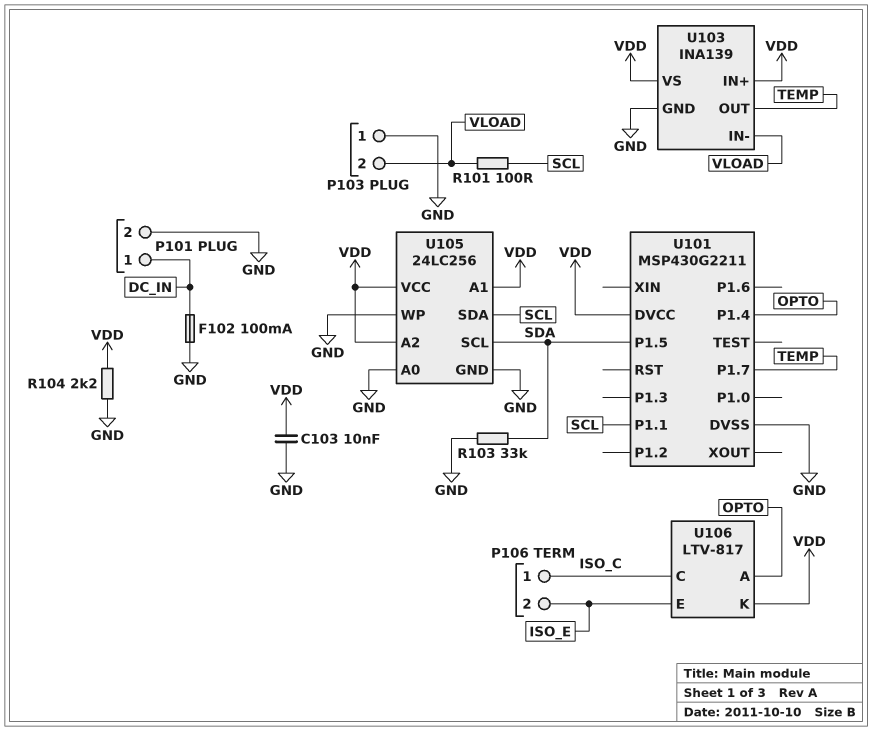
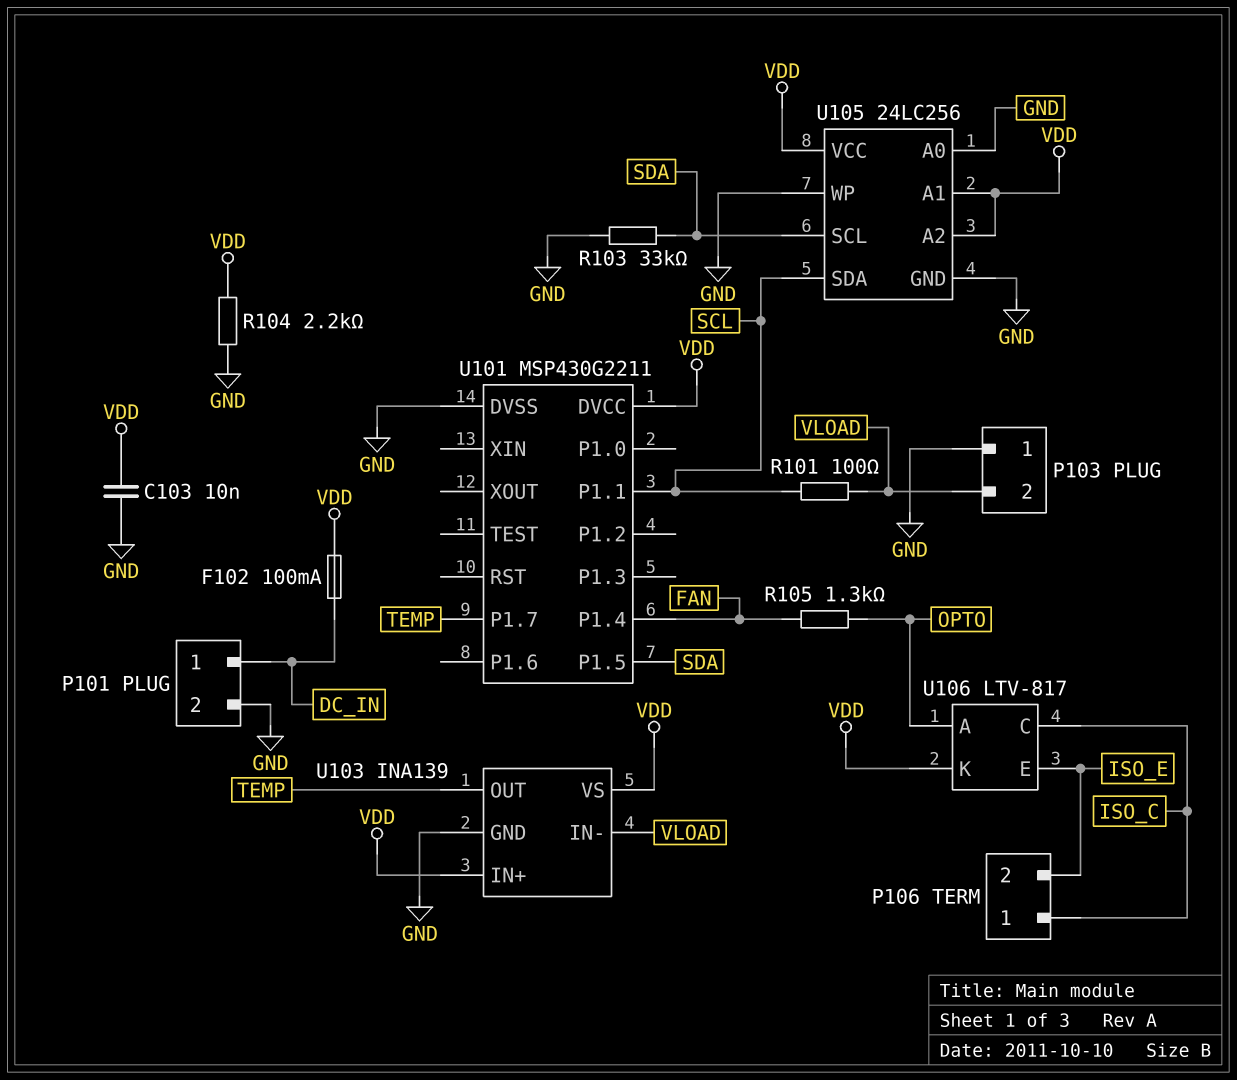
F102: 100mA (DC_IN, GND) -> 100mA (DC_IN, VDD)
R105: none -> 1.3k (FAN, OPTO)
U101 pin P1.4: OPTO -> FAN

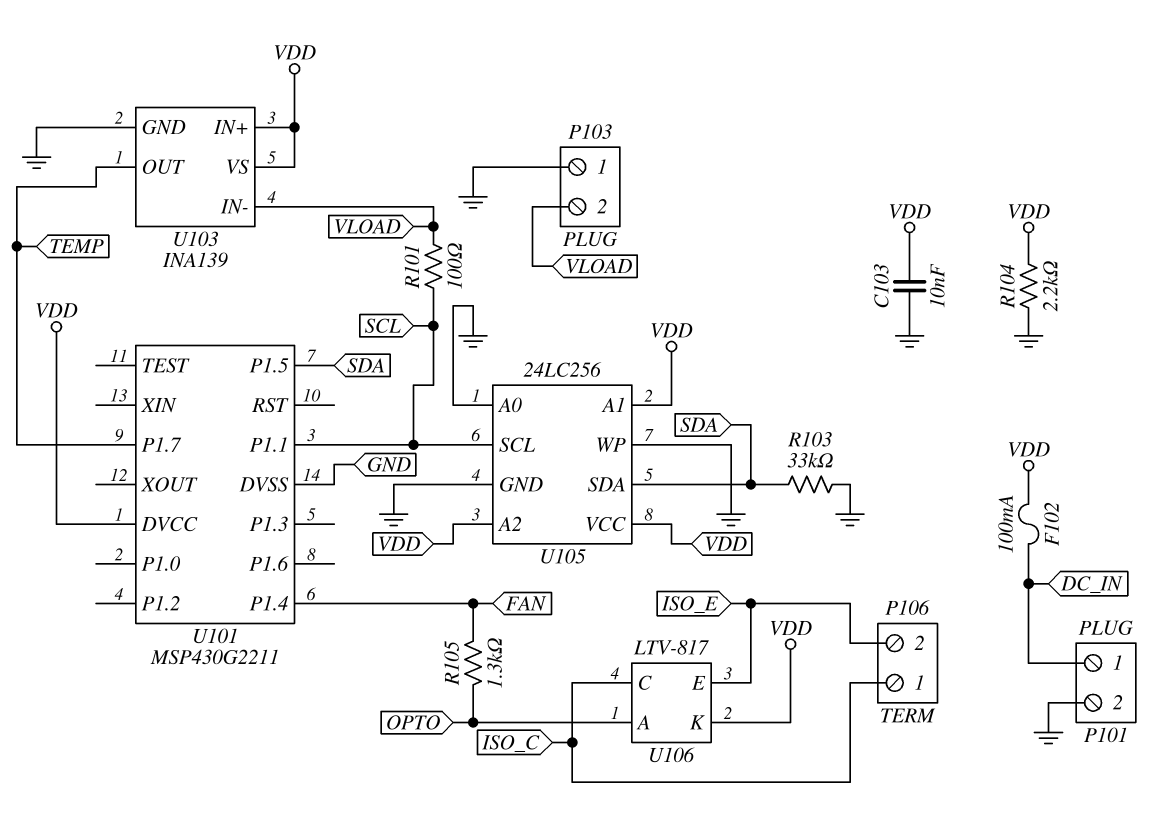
U105 pin SCL: SDA -> SCL
U105 pin SDA: SCL -> SDA

